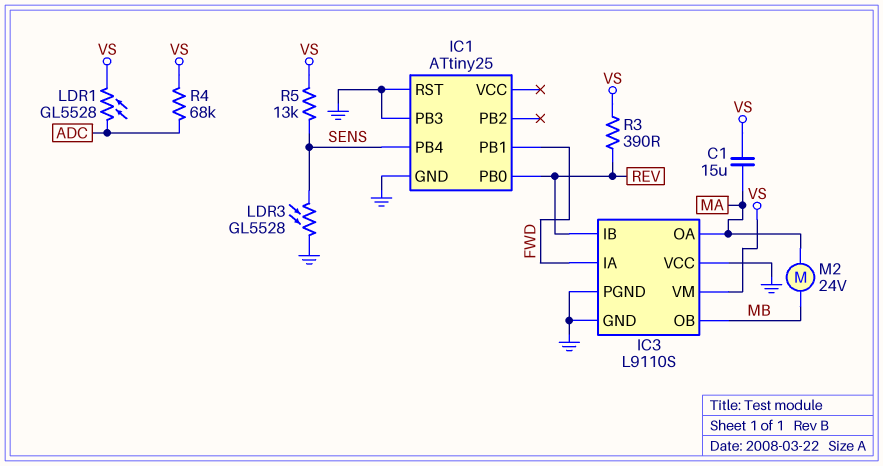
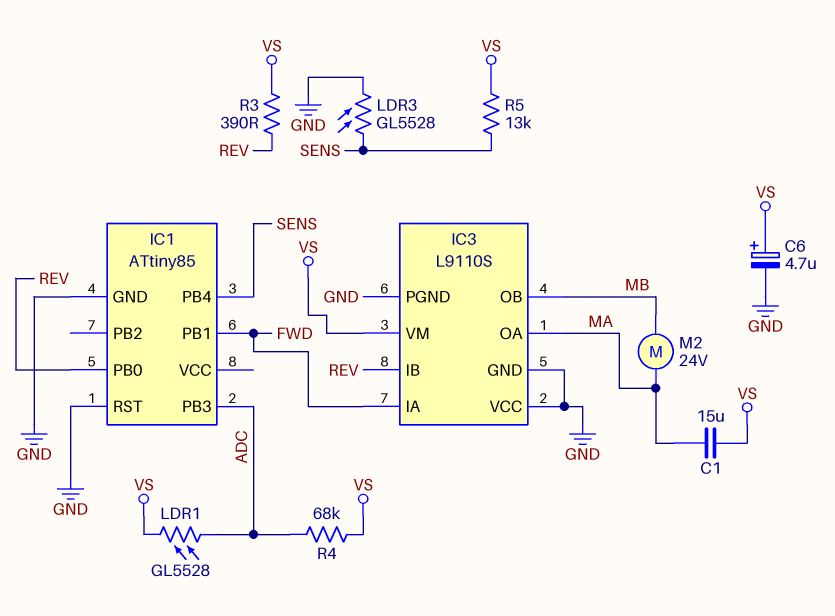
C6: none -> 4.7uF (plus VS, minus GND)
IC1: ATtiny25 -> ATtiny85
IC1 pin PB3: GND -> ADC

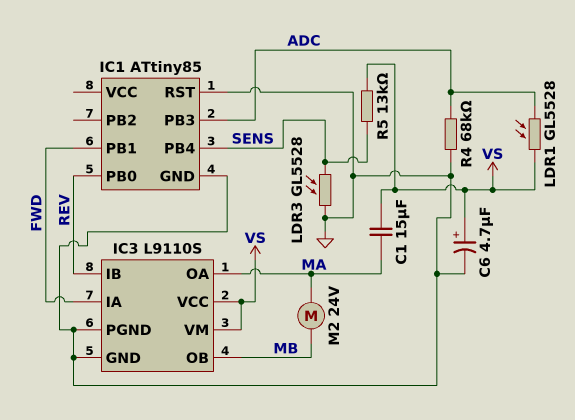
IC3 pin VCC: GND -> VS
R3: 390 (REV, VS) -> none
R4: 68k (ADC, VS) -> 68k (ADC, GND)

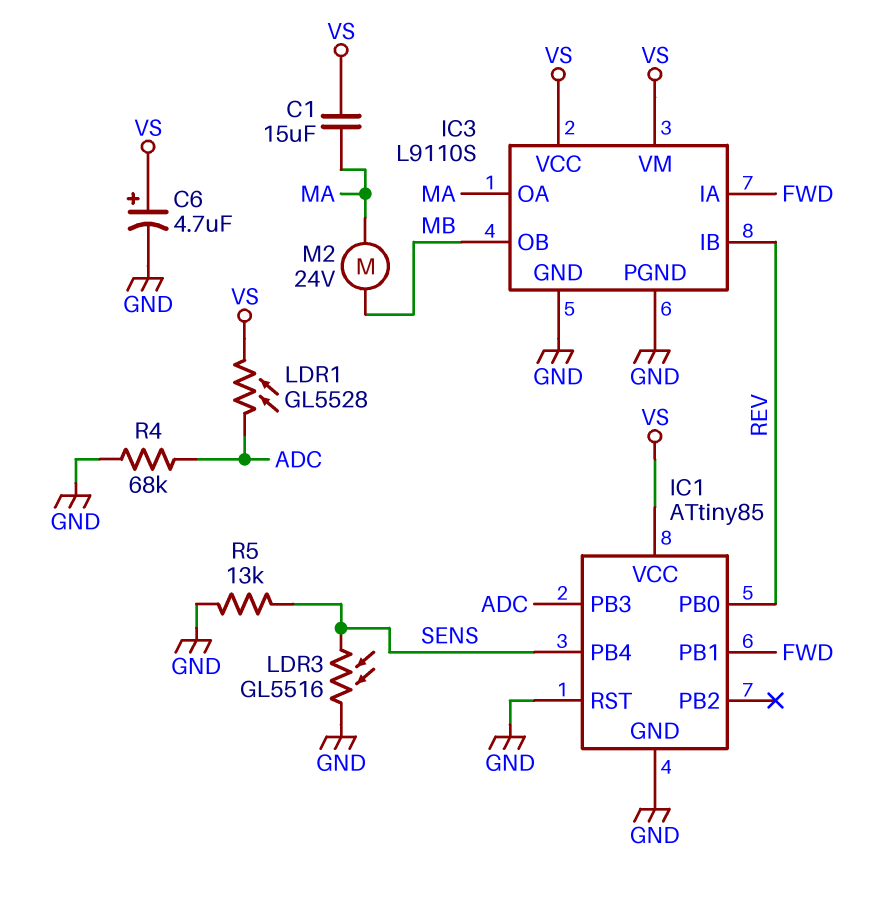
IC1 pin VCC: none -> VS
LDR3: GL5528 (GND, SENS) -> GL5516 (GND, SENS)
R5: 13k (SENS, VS) -> 13k (GND, SENS)

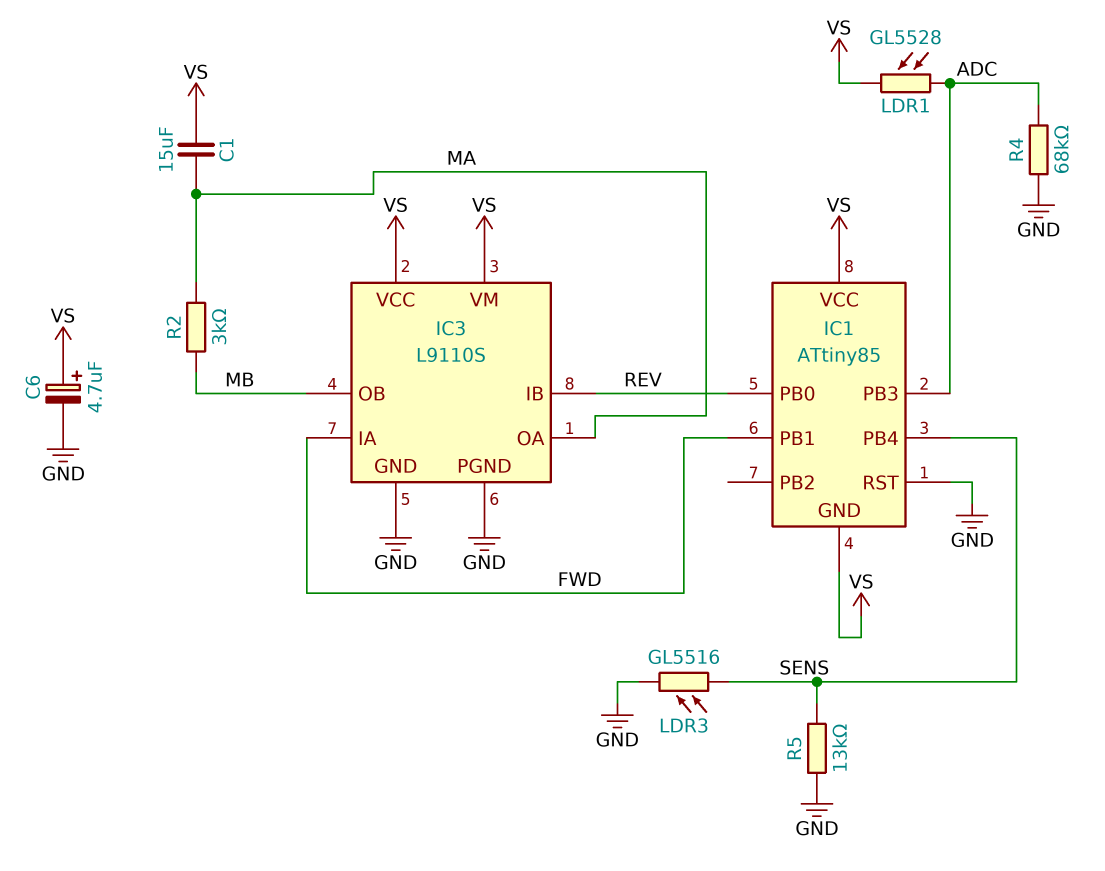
IC1 pin GND: GND -> VS
M2: motor 24V (MA, MB) -> none
R2: none -> 3k (MA, MB)

